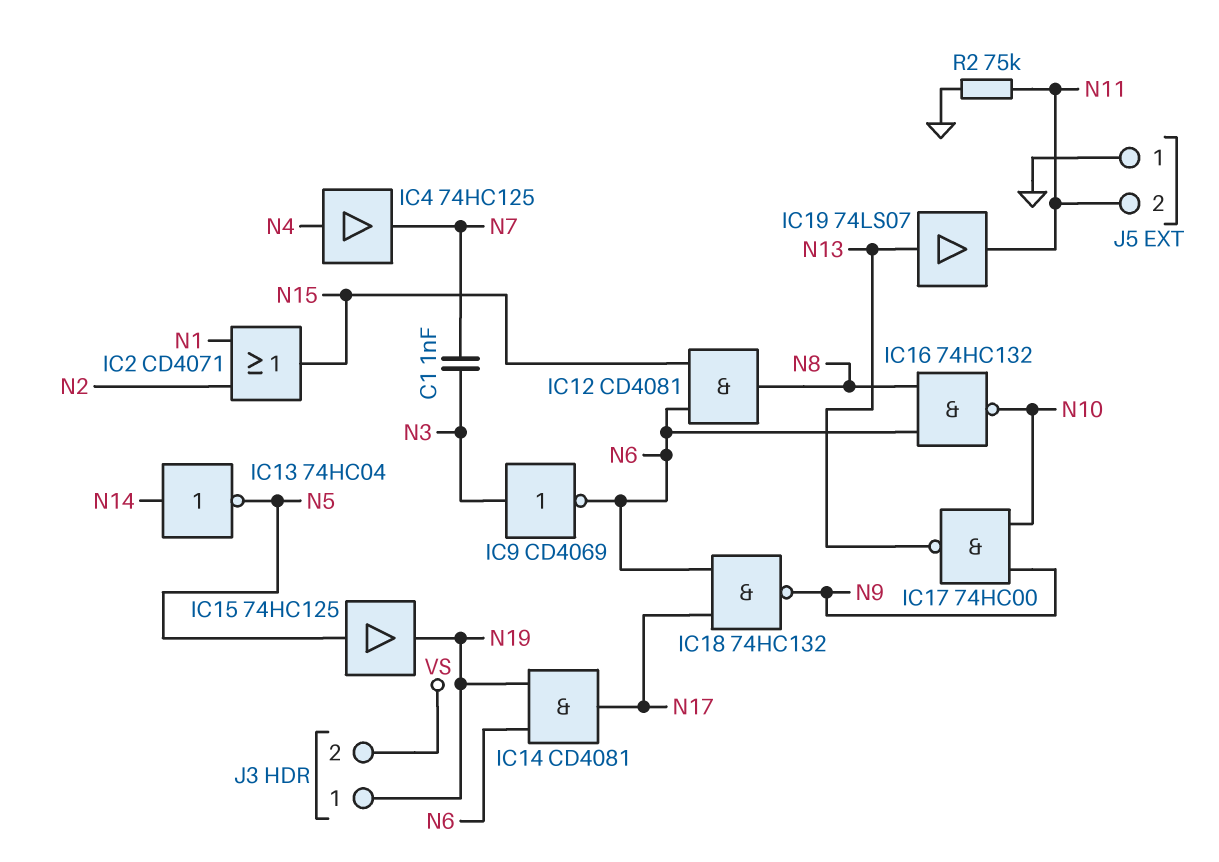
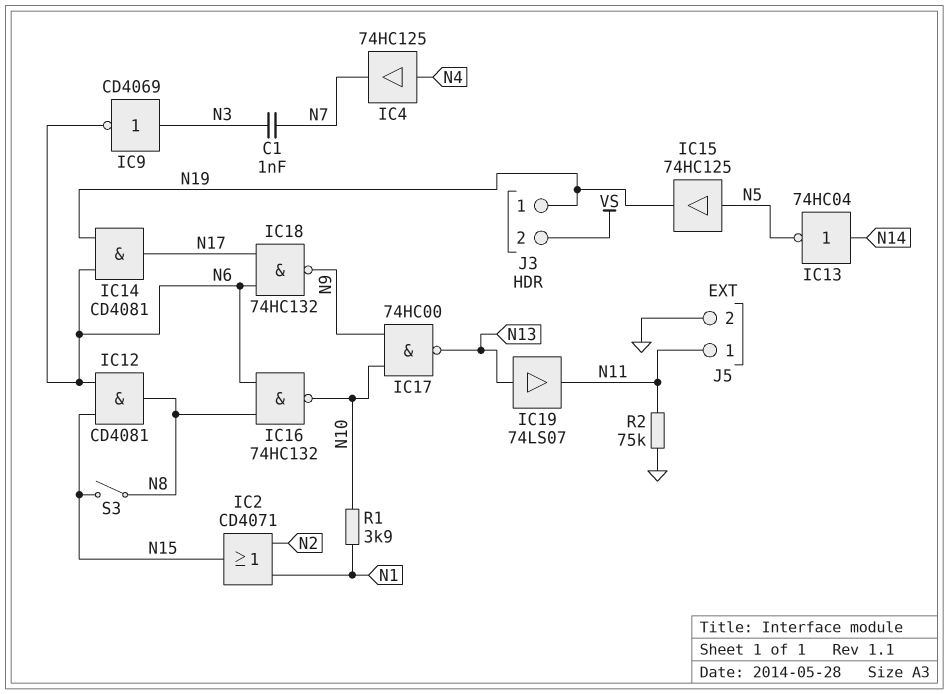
J5 pin 1: GND -> N11
J5 pin 2: N11 -> GND
R1: none -> 3.9k (N1, N10)
S3: none -> switch (N8, N15)

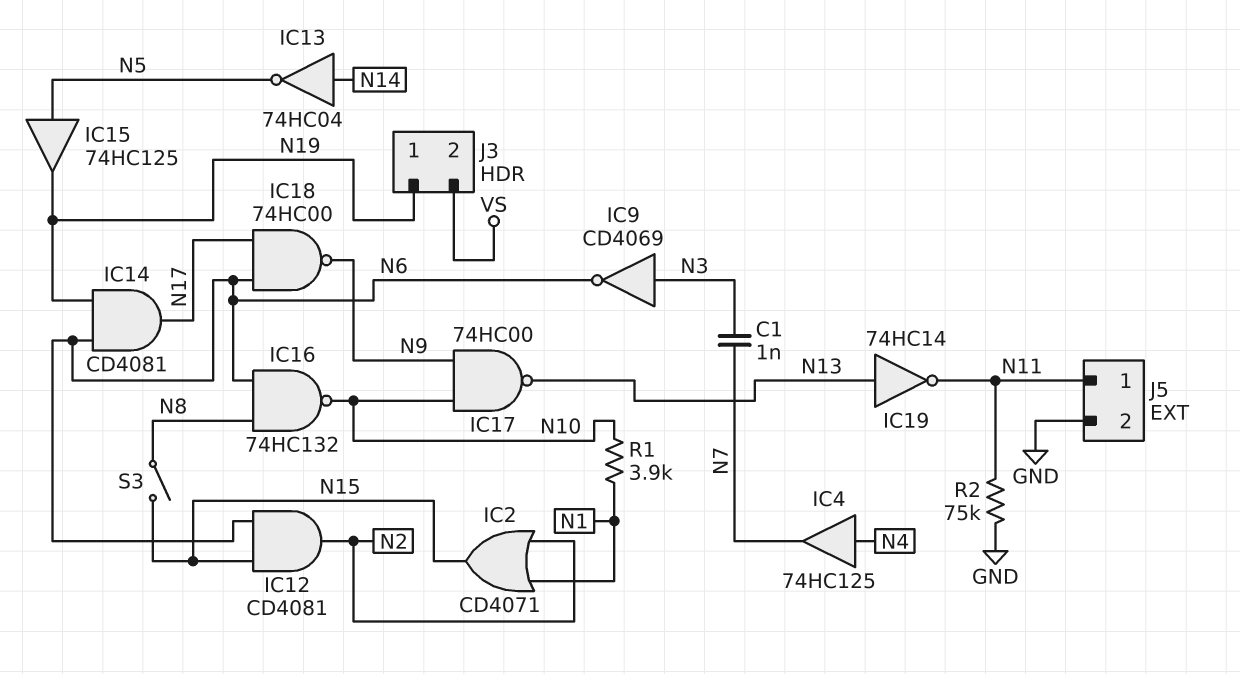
IC12: AND CD4081 (in N6, in N15, out N8) -> AND CD4081 (in N6, in N15, out N2)
IC18: NAND 74HC132 (in N6, in N17, out N9) -> NAND 74HC00 (in N6, in N17, out N9)
IC19: buffer 74LS07 (in N13, out N11) -> NOT 74HC14 (in N13, out N11)

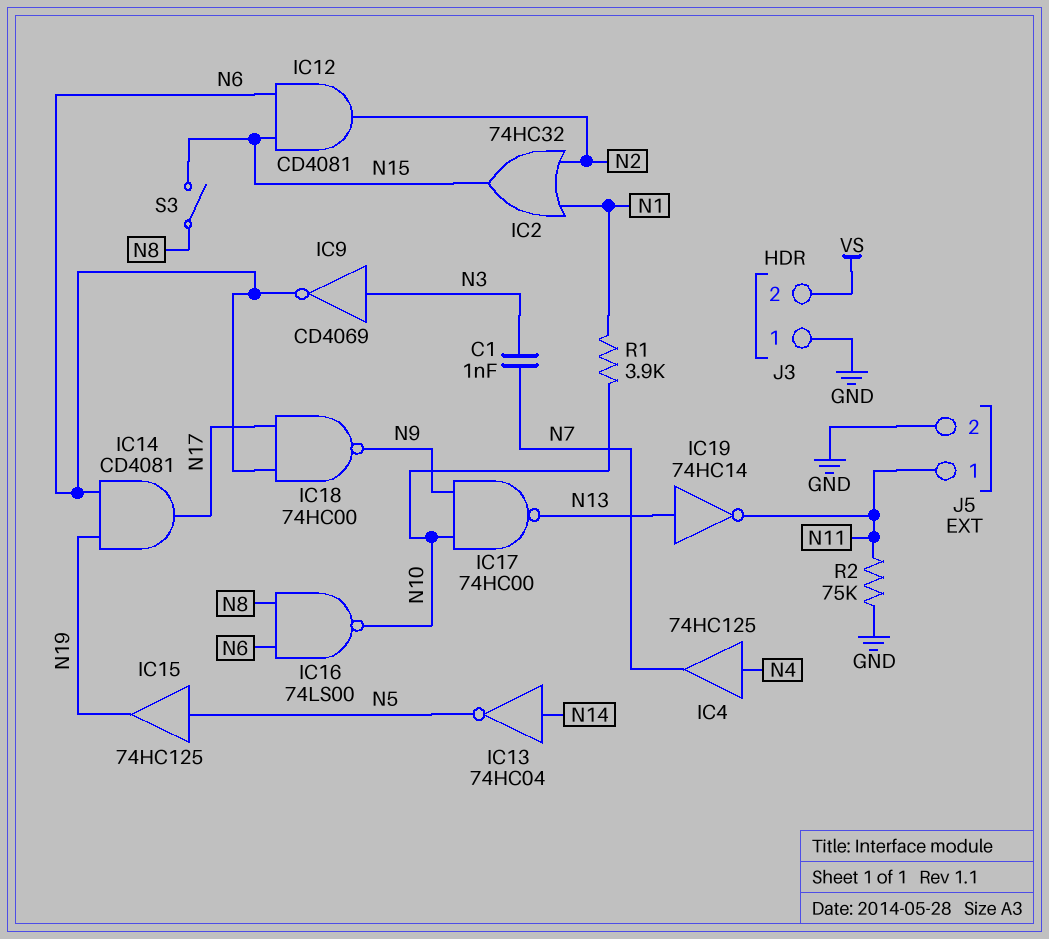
IC2: OR CD4071 (in N1, in N2, out N15) -> OR 74HC32 (in N1, in N2, out N15)
IC16: NAND 74HC132 (in N6, in N8, out N10) -> NAND 74LS00 (in N6, in N8, out N10)
J3 pin 1: N19 -> GND

